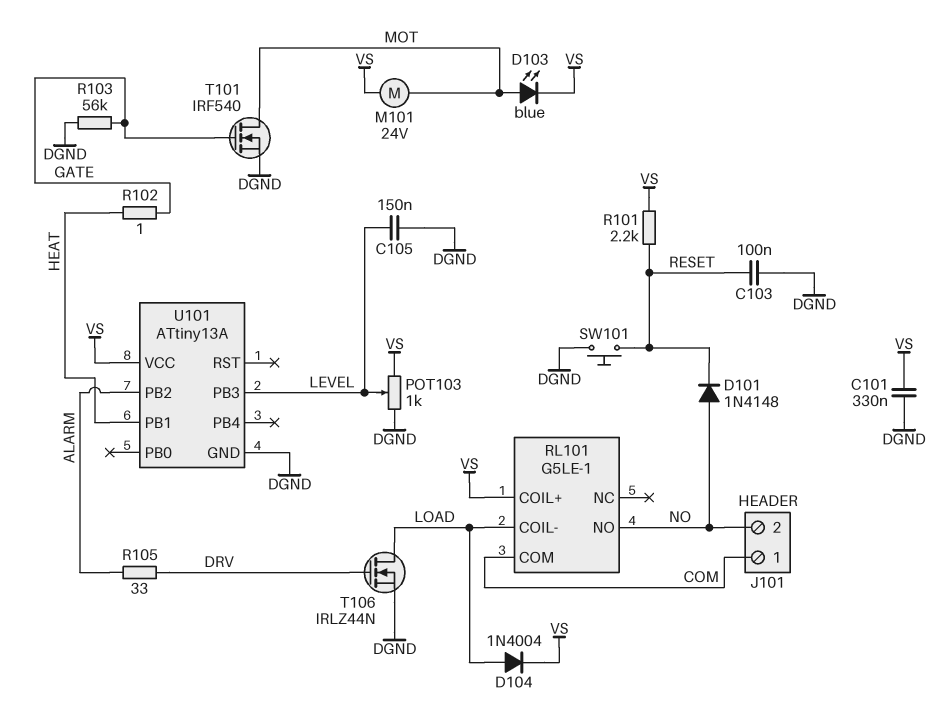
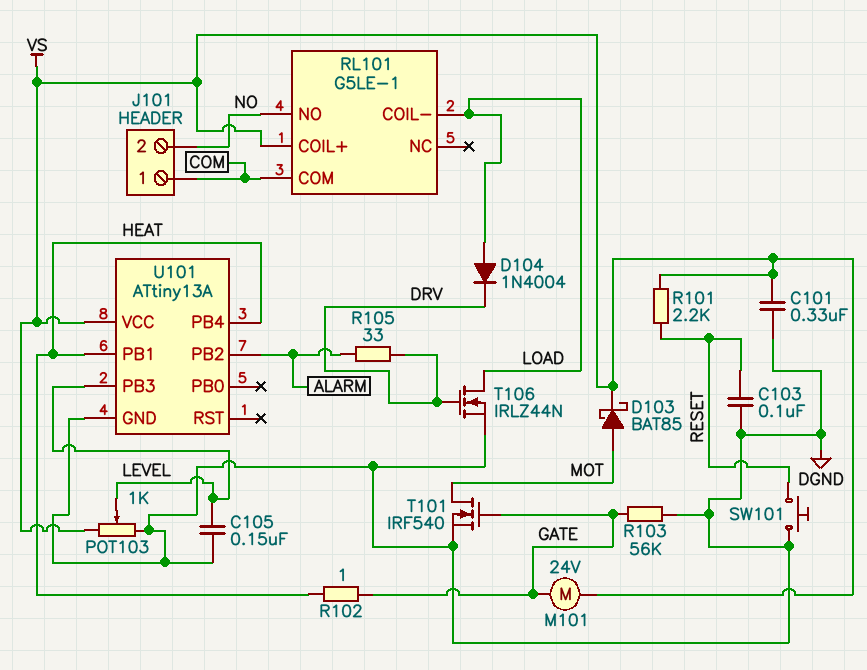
D101: diode 1N4148 (A NO, K RESET) -> none
D103: LED blue (A MOT, K VS) -> schottky BAT85 (A MOT, K VS)
D104: diode 1N4004 (A LOAD, K VS) -> diode 1N4004 (A LOAD, K DRV)
M101: motor 24V (MOT, VS) -> motor 24V (GATE, VS)
U101 pin PB4: none -> HEAT

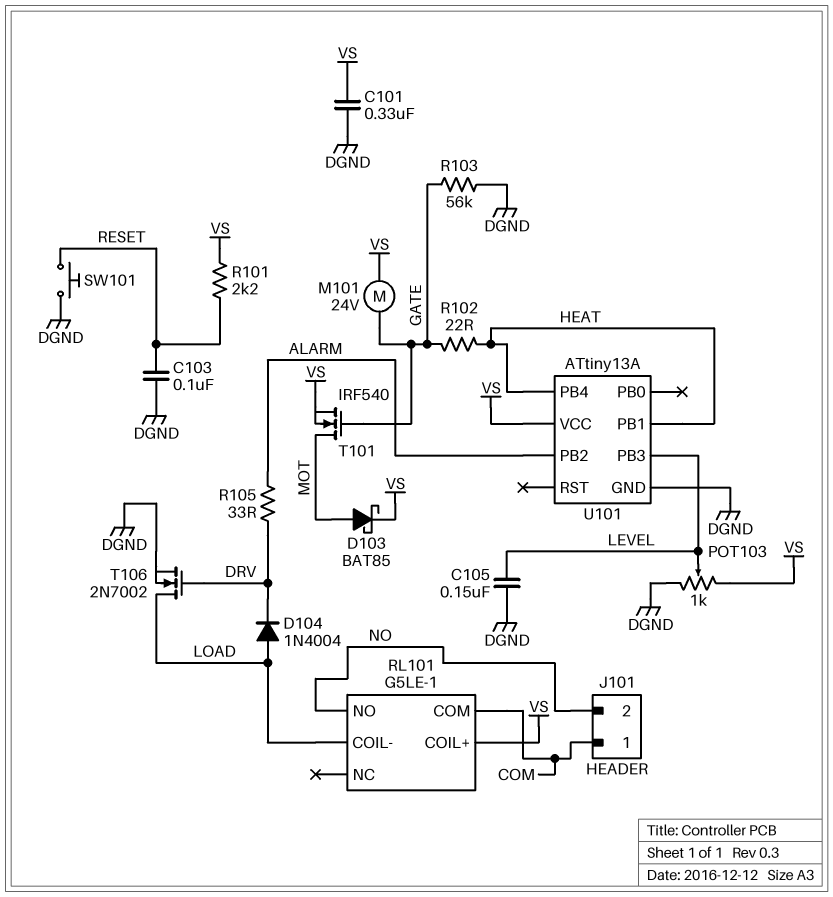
R102: 1 (GATE, HEAT) -> 22 (GATE, HEAT)
T101: NMOS IRF540 (G GATE, D MOT, S DGND) -> NMOS IRF540 (G GATE, D MOT, S VS)
T106: NMOS IRLZ44N (G DRV, D LOAD, S DGND) -> NMOS 2N7002 (G DRV, D LOAD, S DGND)

